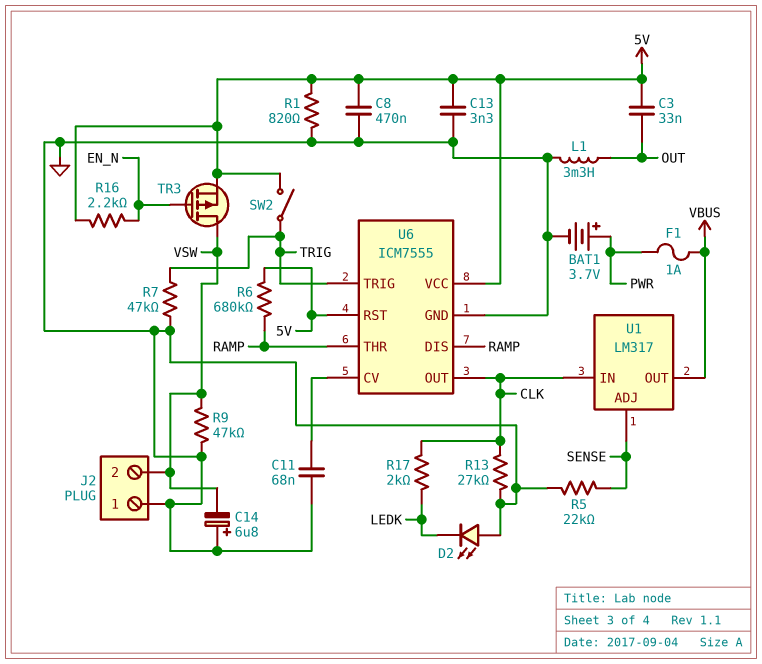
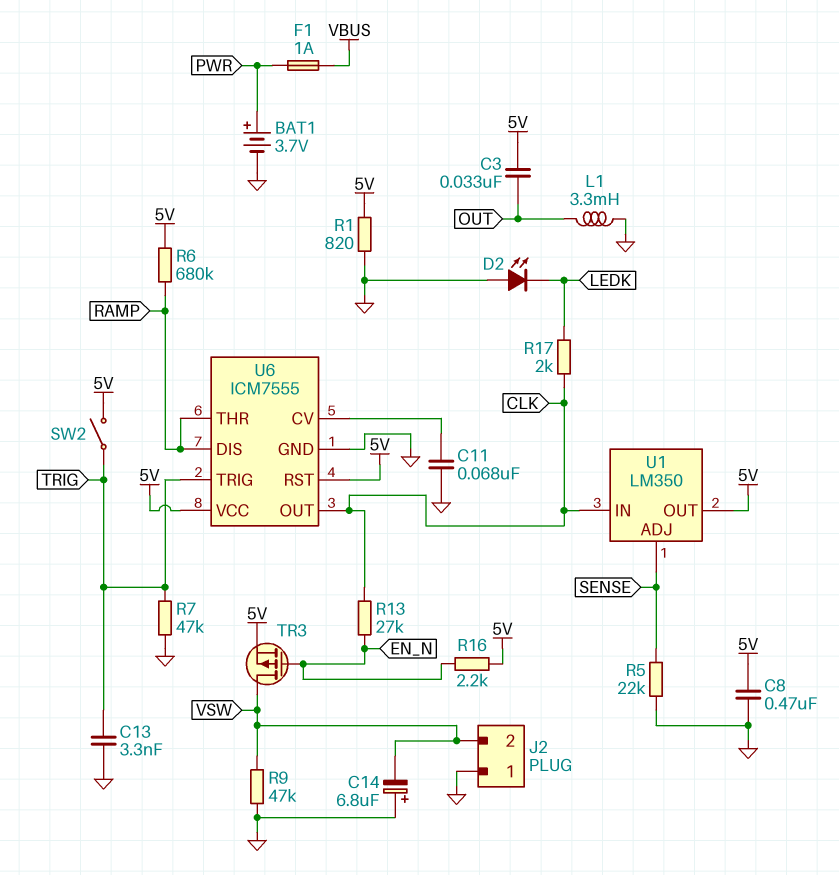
C13: 3.3nF (5V, GND) -> 3.3nF (GND, TRIG)
R13: 27k (CLK, GND) -> 27k (CLK, EN_N)
U1: LM317 -> LM350
U1 pin OUT: VBUS -> 5V

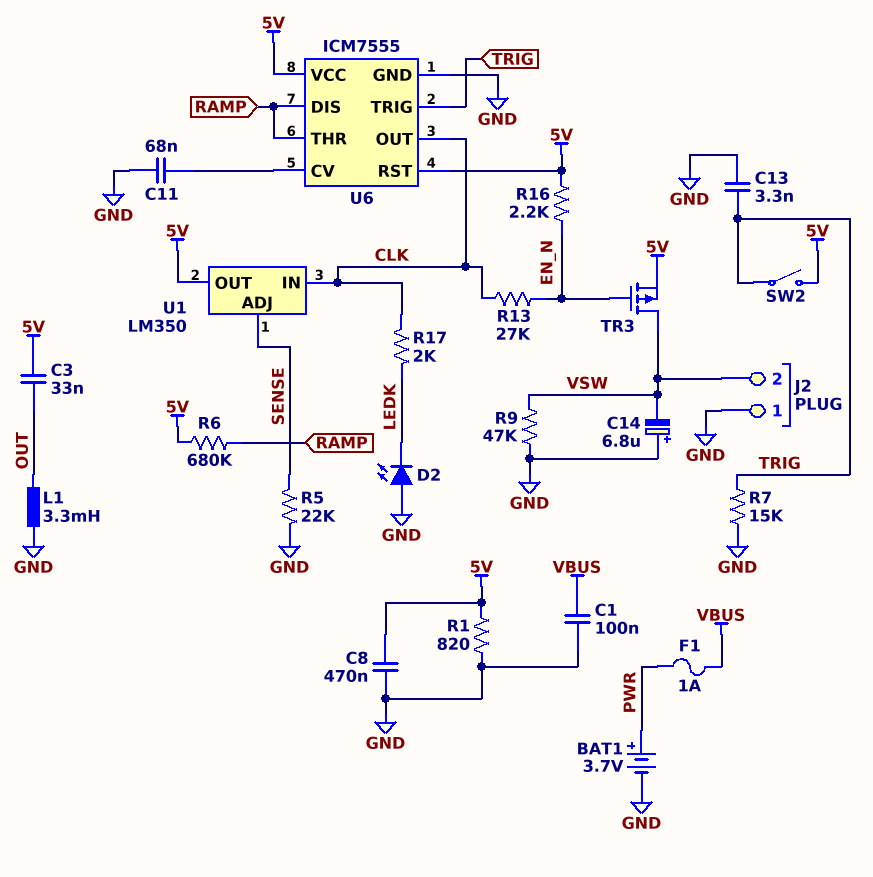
C1: none -> 100nF (GND, VBUS)
R7: 47k (GND, TRIG) -> 15k (GND, TRIG)

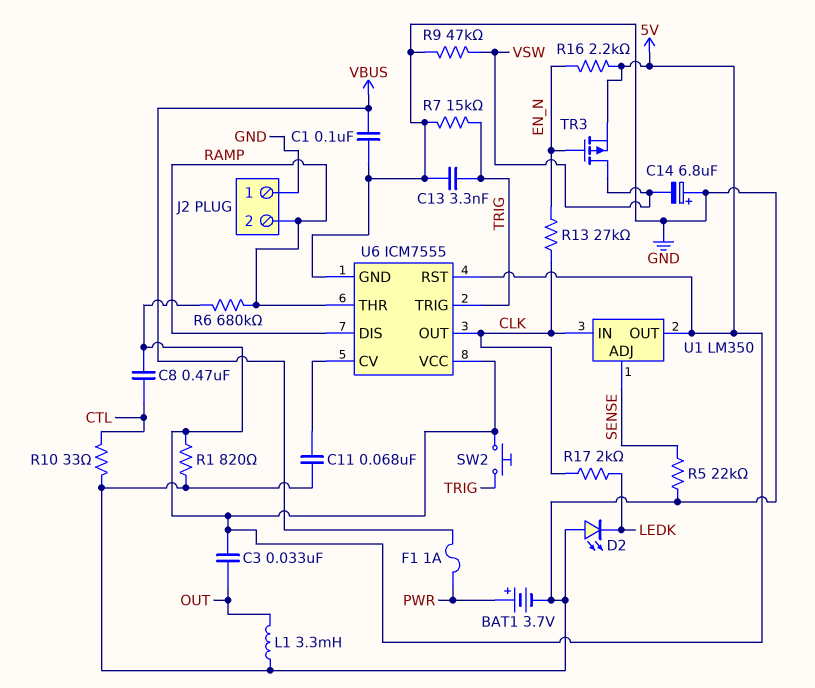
C8: 470nF (5V, GND) -> 470nF (5V, CTL)
J2 pin 2: VSW -> RAMP
R10: none -> 33 (CTL, GND)
SW2: switch (5V, TRIG) -> button (5V, TRIG)

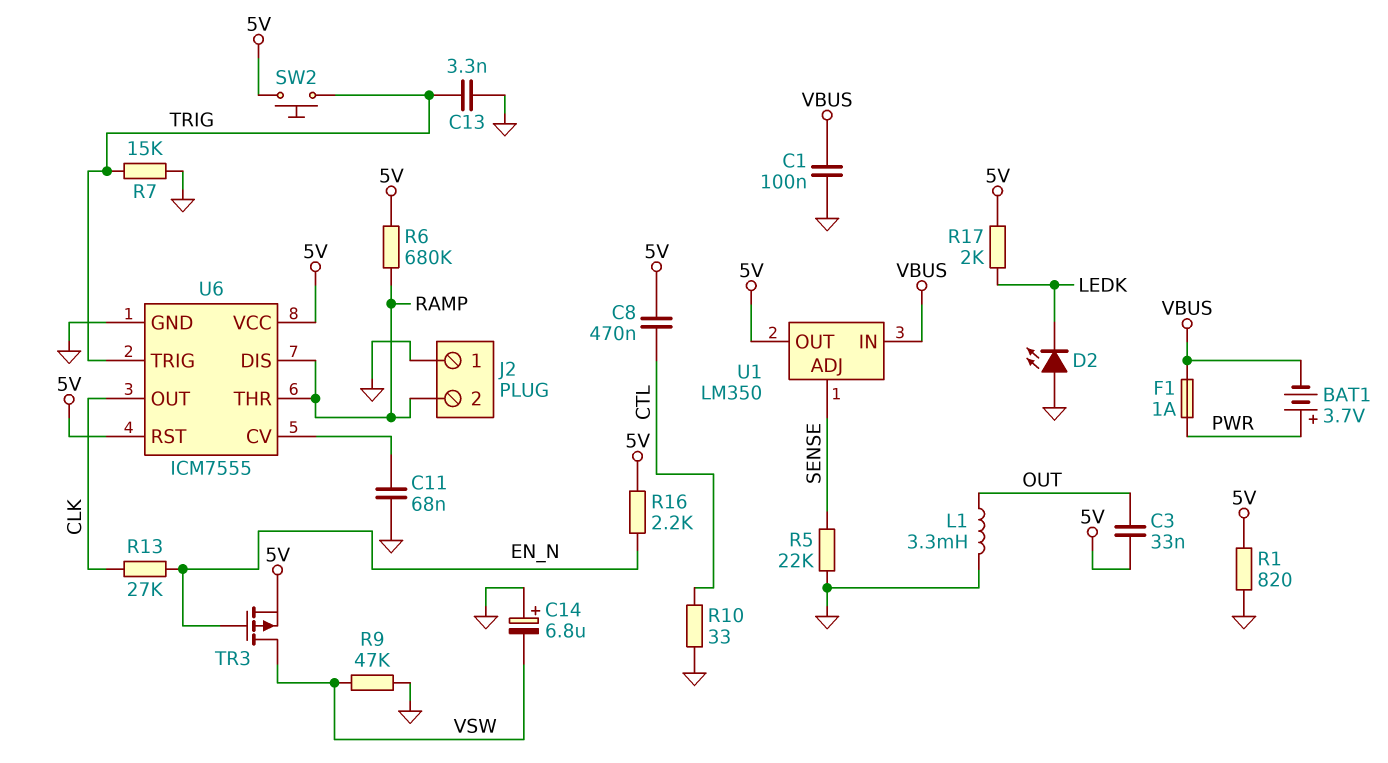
BAT1: 3.7V (plus PWR, minus GND) -> 3.7V (plus PWR, minus VBUS)
R17: 2k (CLK, LEDK) -> 2k (5V, LEDK)
U1 pin IN: CLK -> VBUS

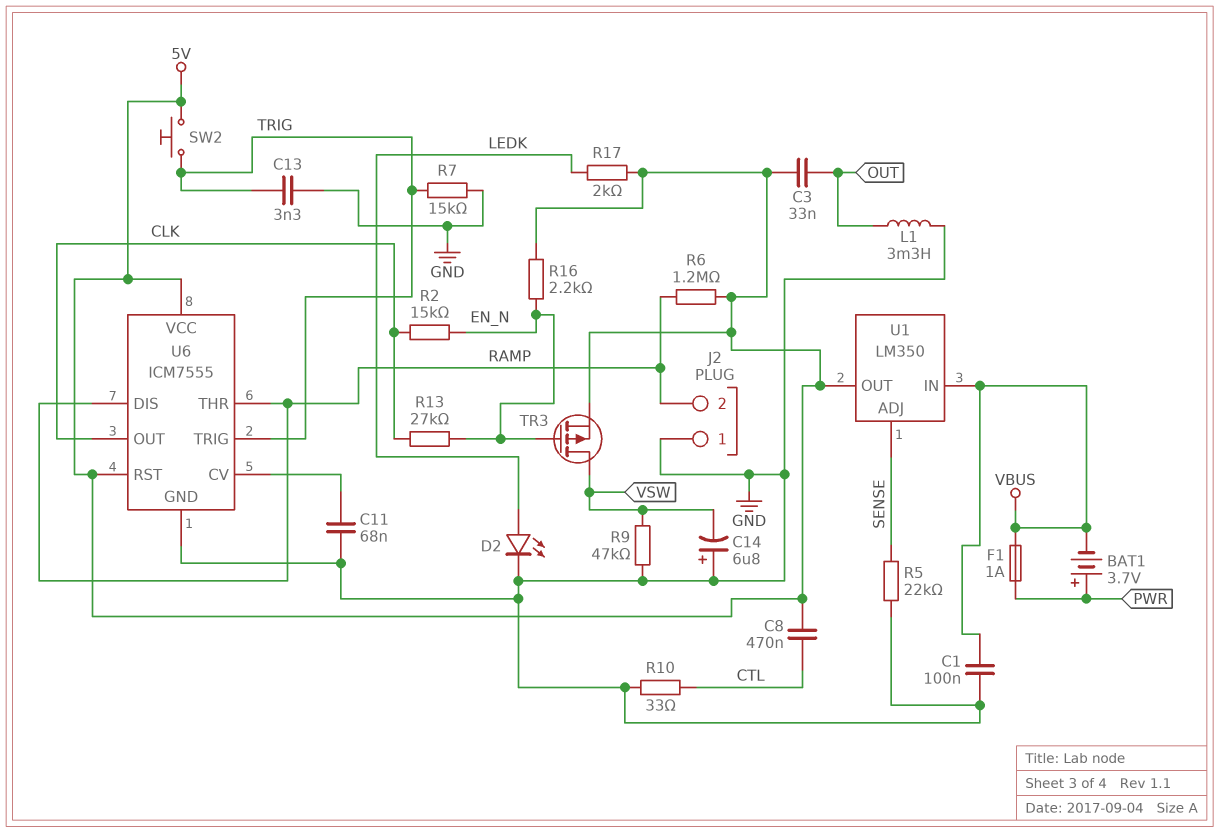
D2: LED (A GND, K LEDK) -> LED (A LEDK, K GND)
R1: 820 (5V, GND) -> none
R2: none -> 15k (CLK, EN_N)
R6: 680k (5V, RAMP) -> 1.2M (5V, RAMP)

